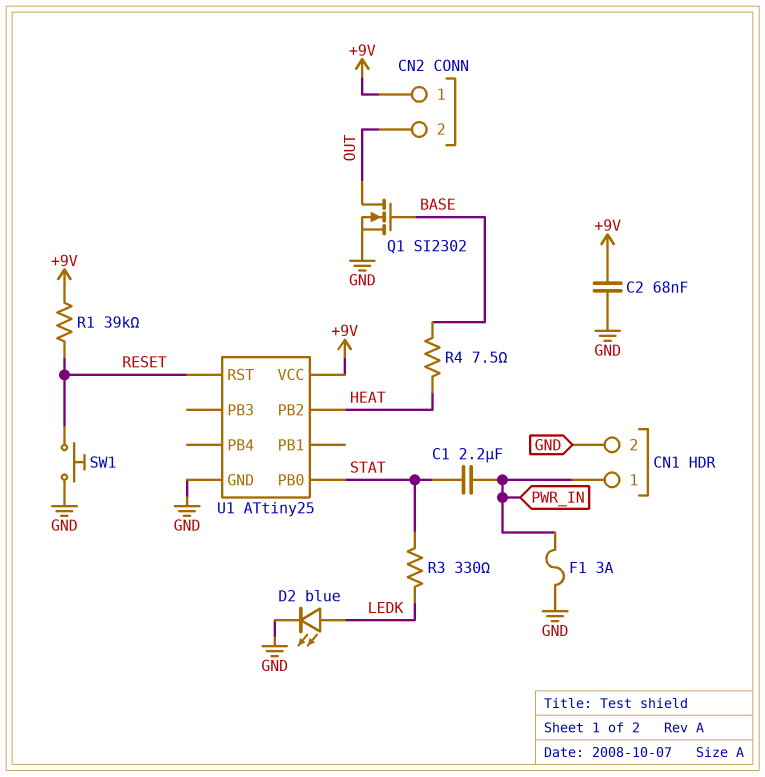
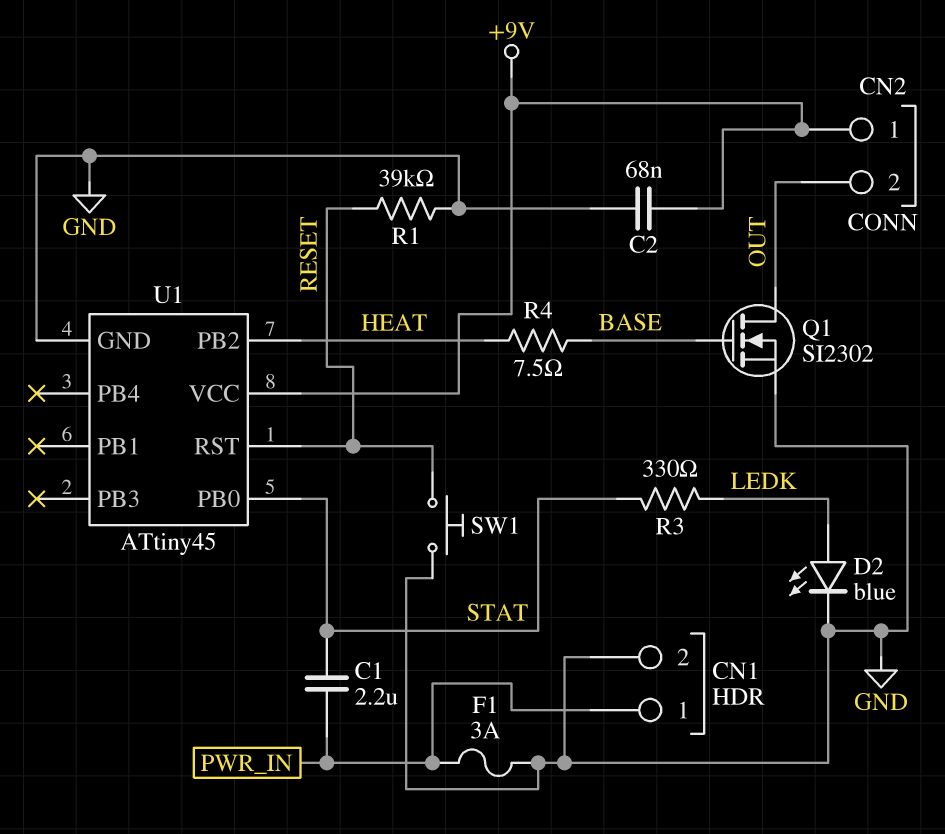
R1: 39k (+9V, RESET) -> 39k (GND, RESET)
U1: ATtiny25 -> ATtiny45

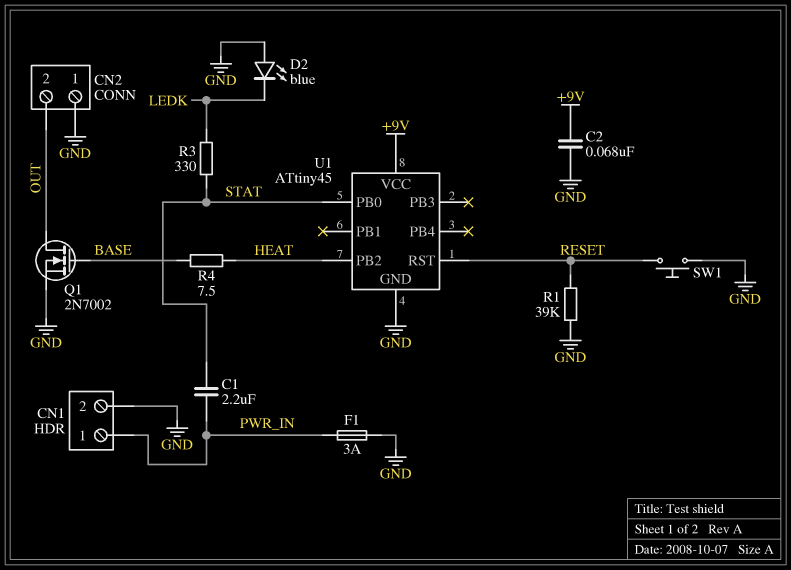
CN2 pin 1: +9V -> GND
D2: LED blue (A LEDK, K GND) -> LED blue (A GND, K LEDK)
Q1: NMOS SI2302 (G BASE, D OUT, S GND) -> NMOS 2N7002 (G BASE, D OUT, S GND)

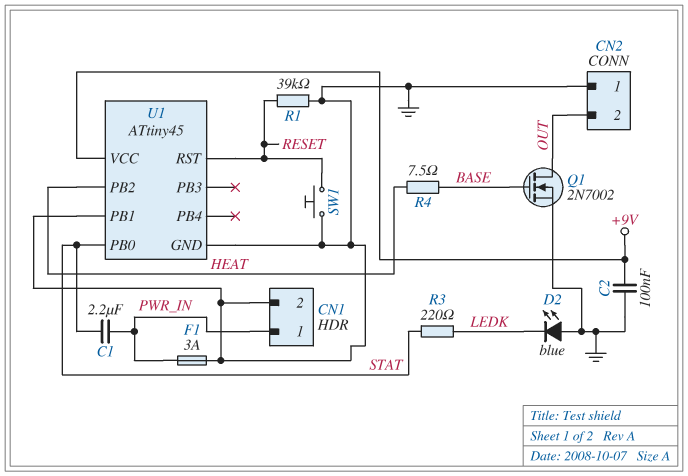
C2: 68nF (+9V, GND) -> 100nF (+9V, GND)
R3: 330 (LEDK, STAT) -> 220 (LEDK, STAT)
U1 pin PB1: none -> GND

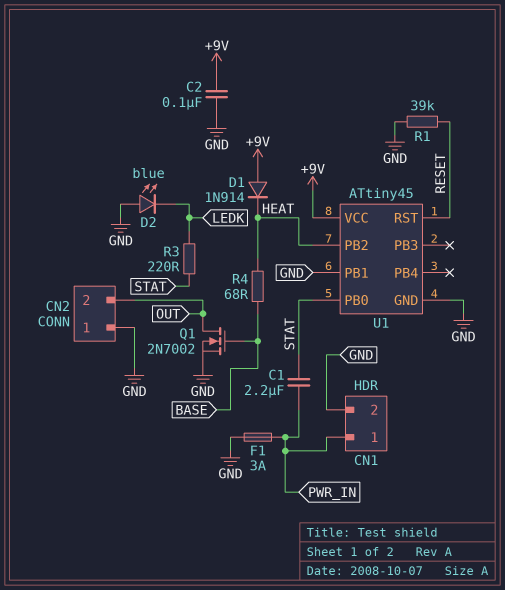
D1: none -> diode 1N914 (A +9V, K HEAT)
R4: 7.5 (BASE, HEAT) -> 68 (BASE, HEAT)
SW1: button (GND, RESET) -> none

